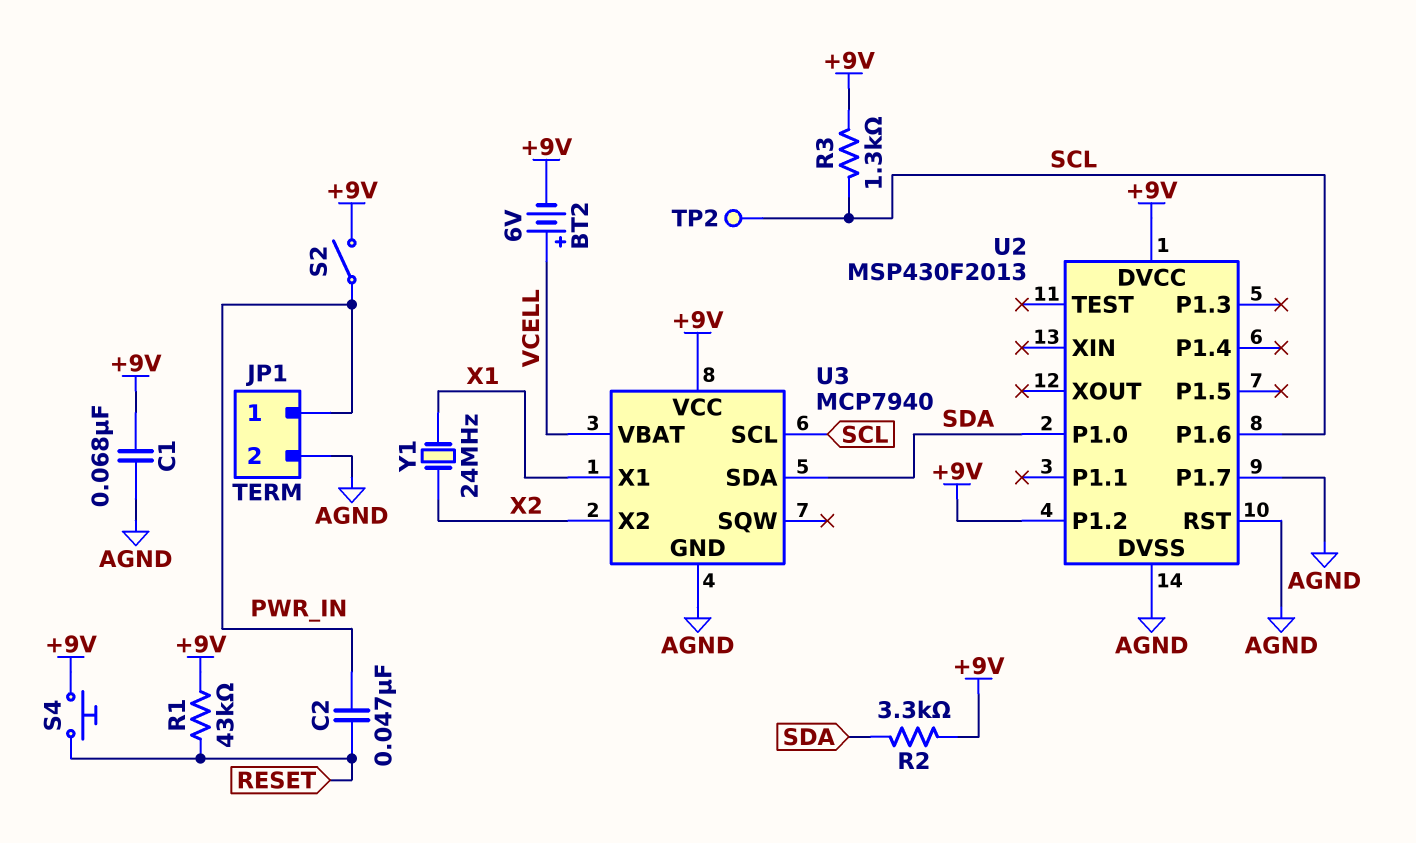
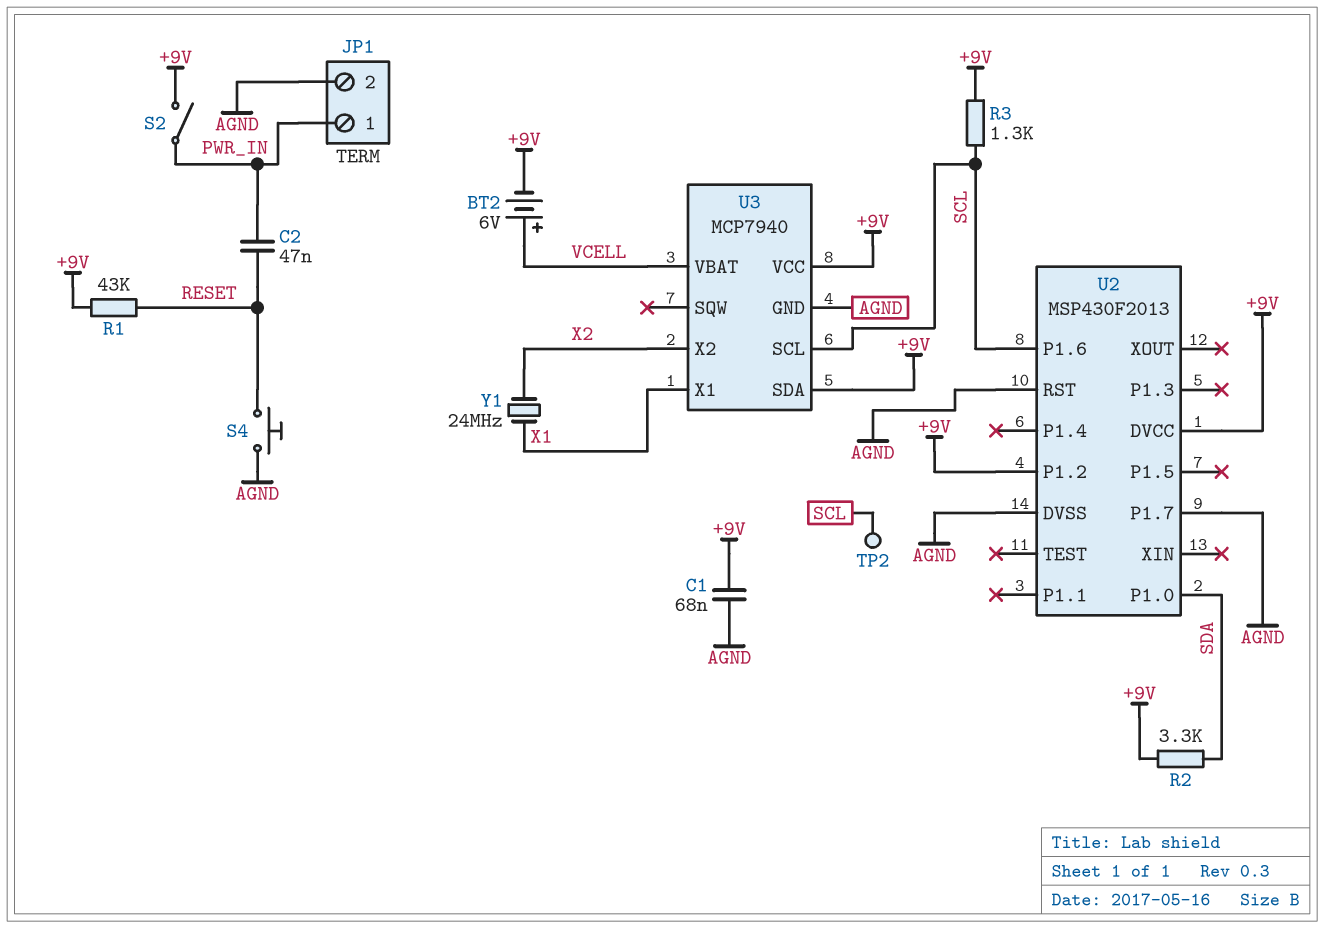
S4: button (+9V, RESET) -> button (AGND, RESET)
U3 pin SDA: SDA -> +9V

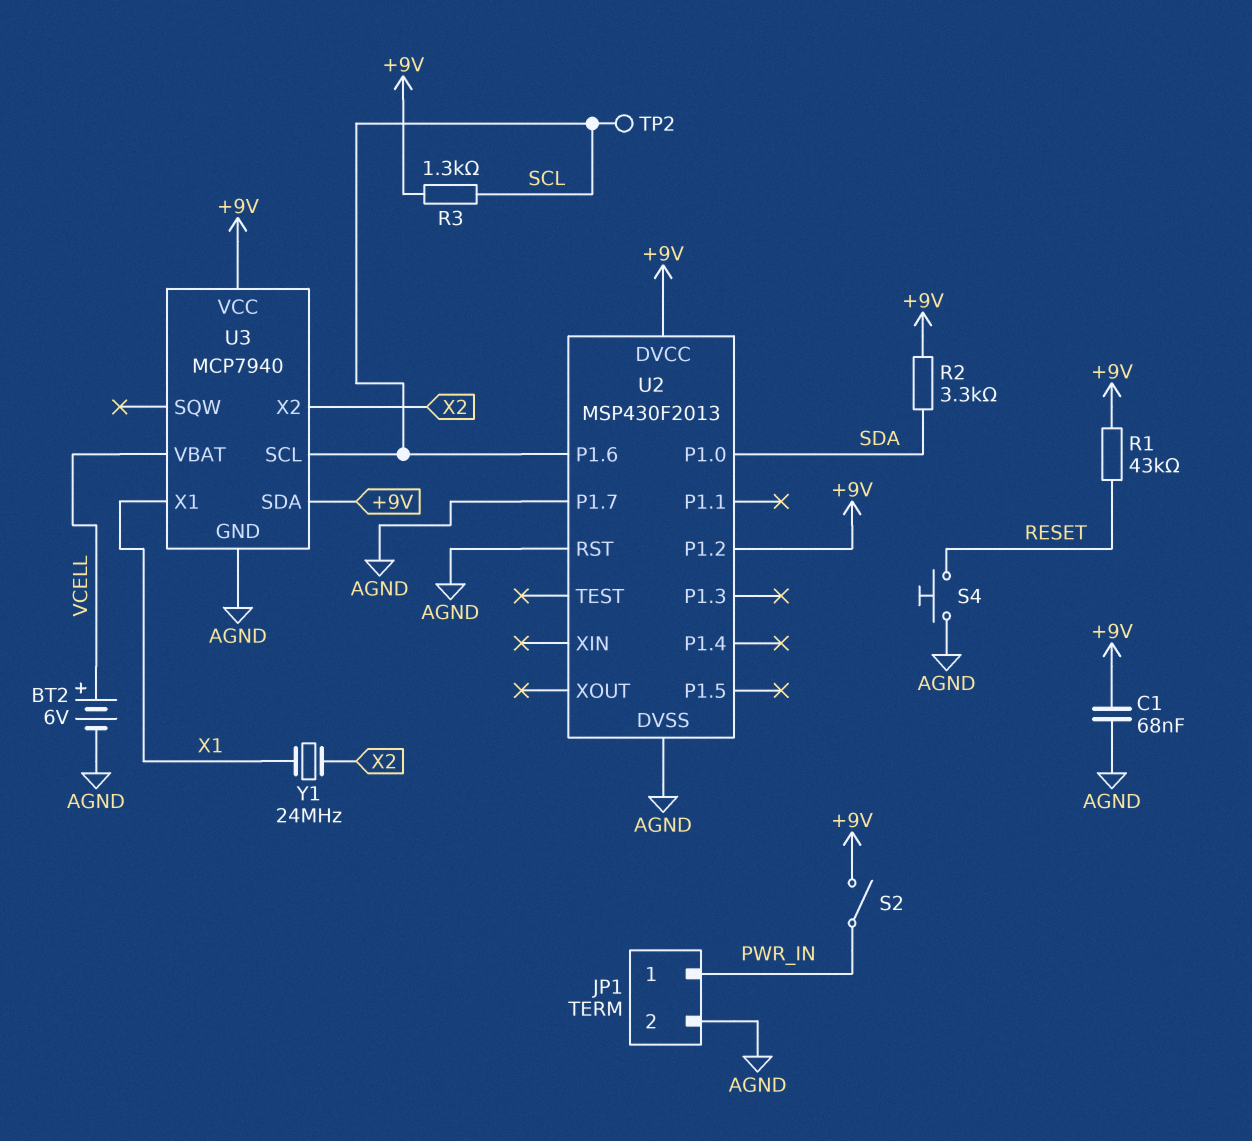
BT2: 6V (plus VCELL, minus +9V) -> 6V (plus VCELL, minus AGND)
C2: 47nF (PWR_IN, RESET) -> none

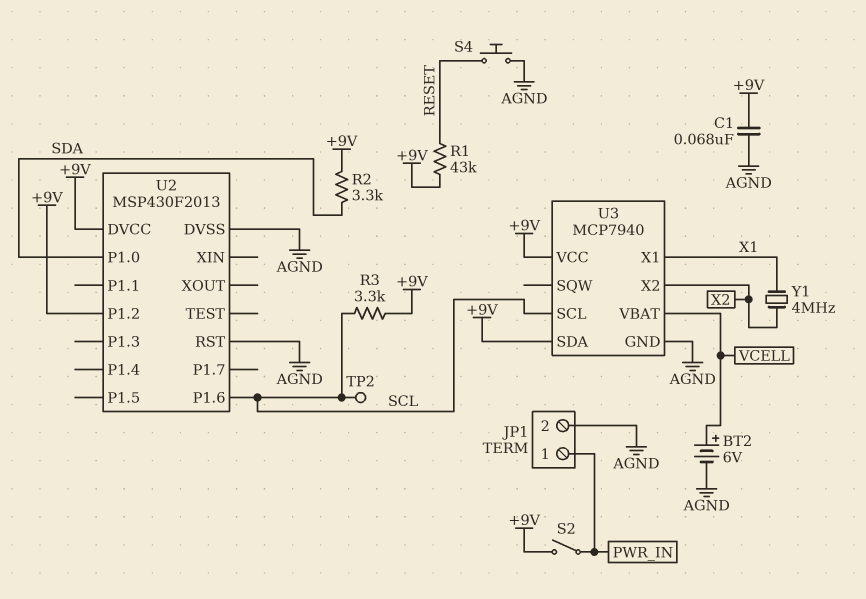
R3: 1.3k (+9V, SCL) -> 3.3k (+9V, SCL)
U2 pin P1.7: AGND -> none
Y1: 24MHz (X1, X2) -> 4MHz (X1, X2)

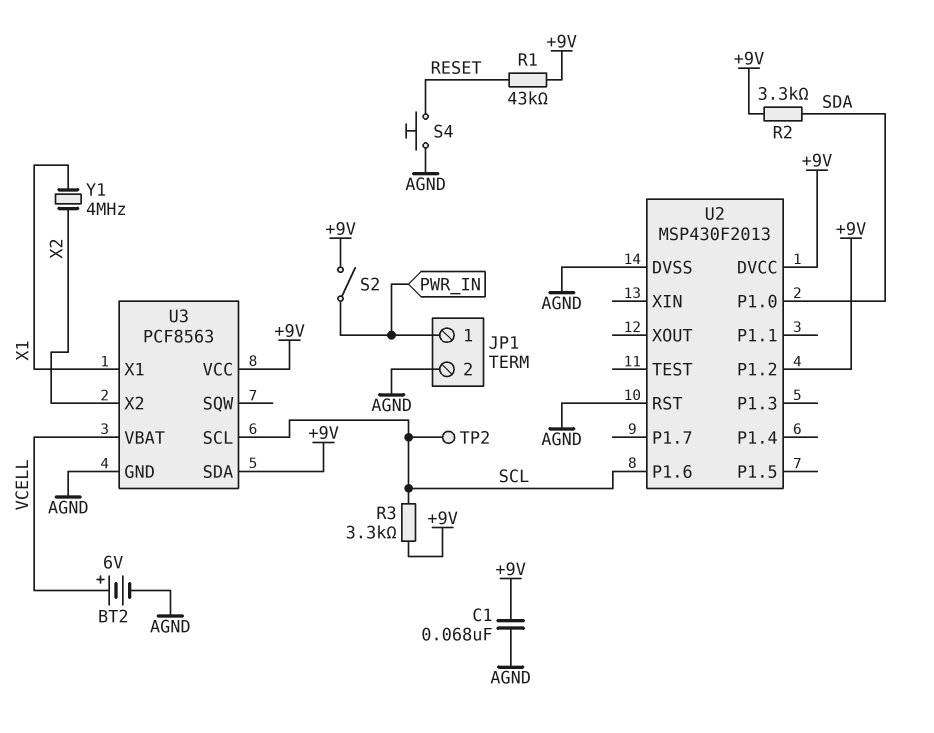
U3: MCP7940 -> PCF8563

